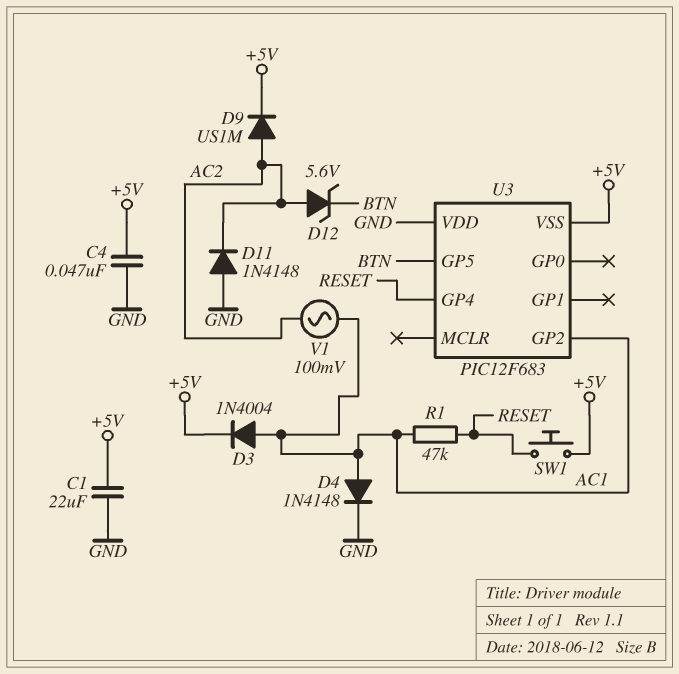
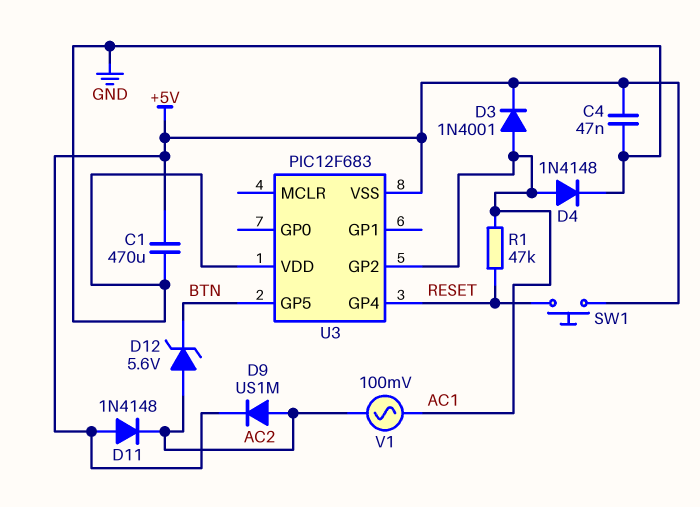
C1: 22uF (+5V, GND) -> 470uF (+5V, GND)
D3: diode 1N4004 (A AC1, K +5V) -> diode 1N4001 (A AC1, K +5V)
D11: diode 1N4148 (A GND, K AC2) -> diode 1N4148 (A +5V, K AC2)

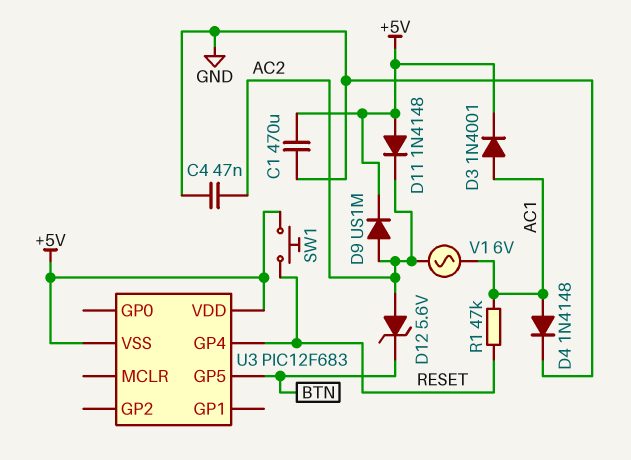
C4: 47nF (+5V, GND) -> 47nF (AC2, GND)
U3 pin GP2: AC1 -> none
U3 pin VDD: GND -> +5V
V1: AC 100mV (AC1, AC2) -> AC 6V (AC1, AC2)

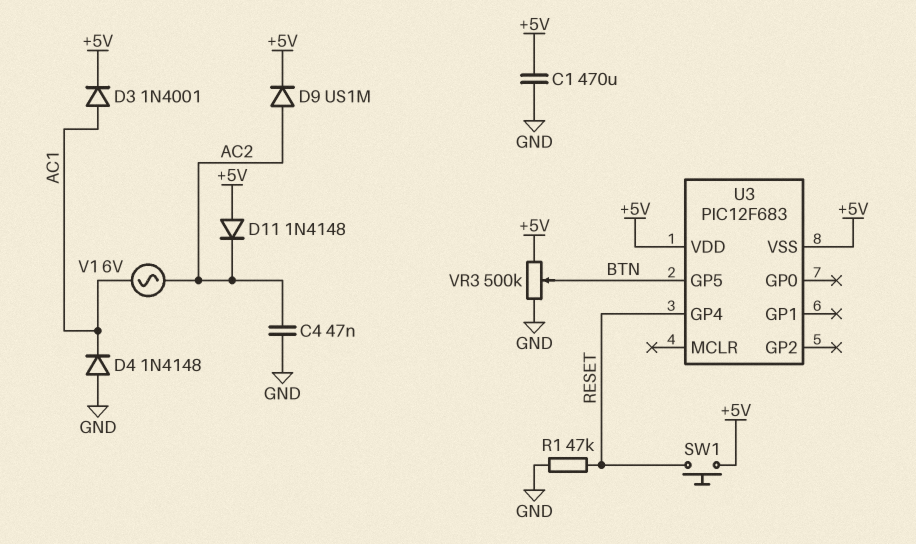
D4: diode 1N4148 (A AC1, K GND) -> diode 1N4148 (A GND, K AC1)
D12: zener 5.6V (A AC2, K BTN) -> none
R1: 47k (AC1, RESET) -> 47k (GND, RESET)
VR3: none -> 500k (+5V, GND, wiper BTN)

